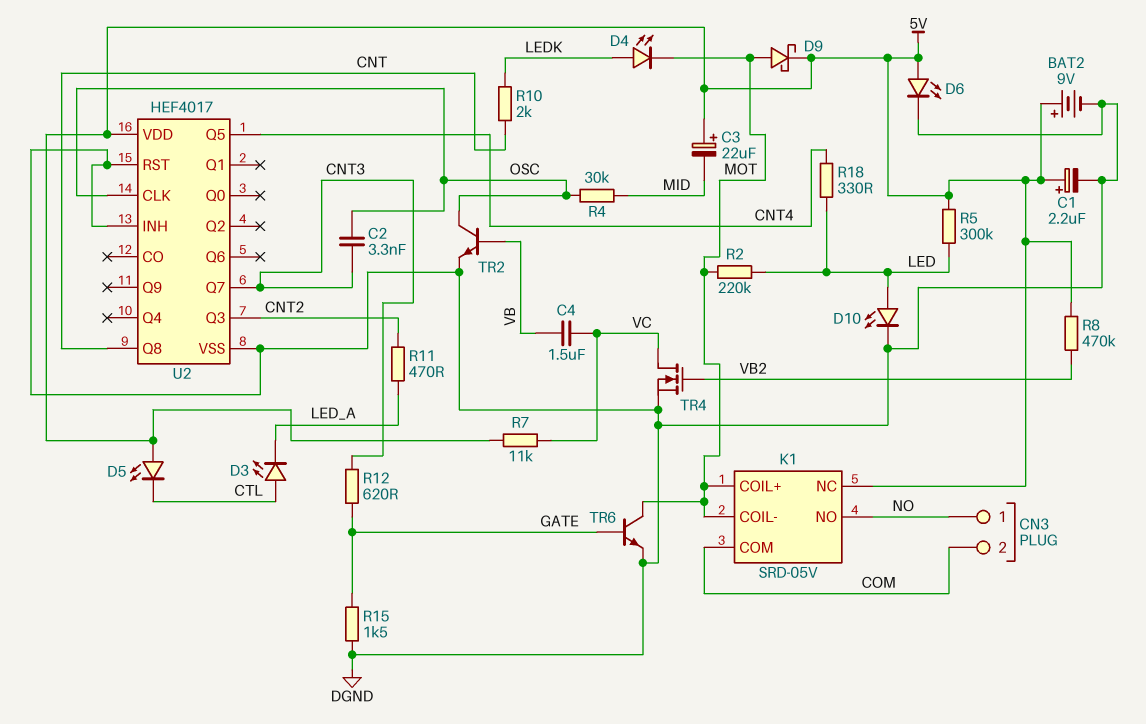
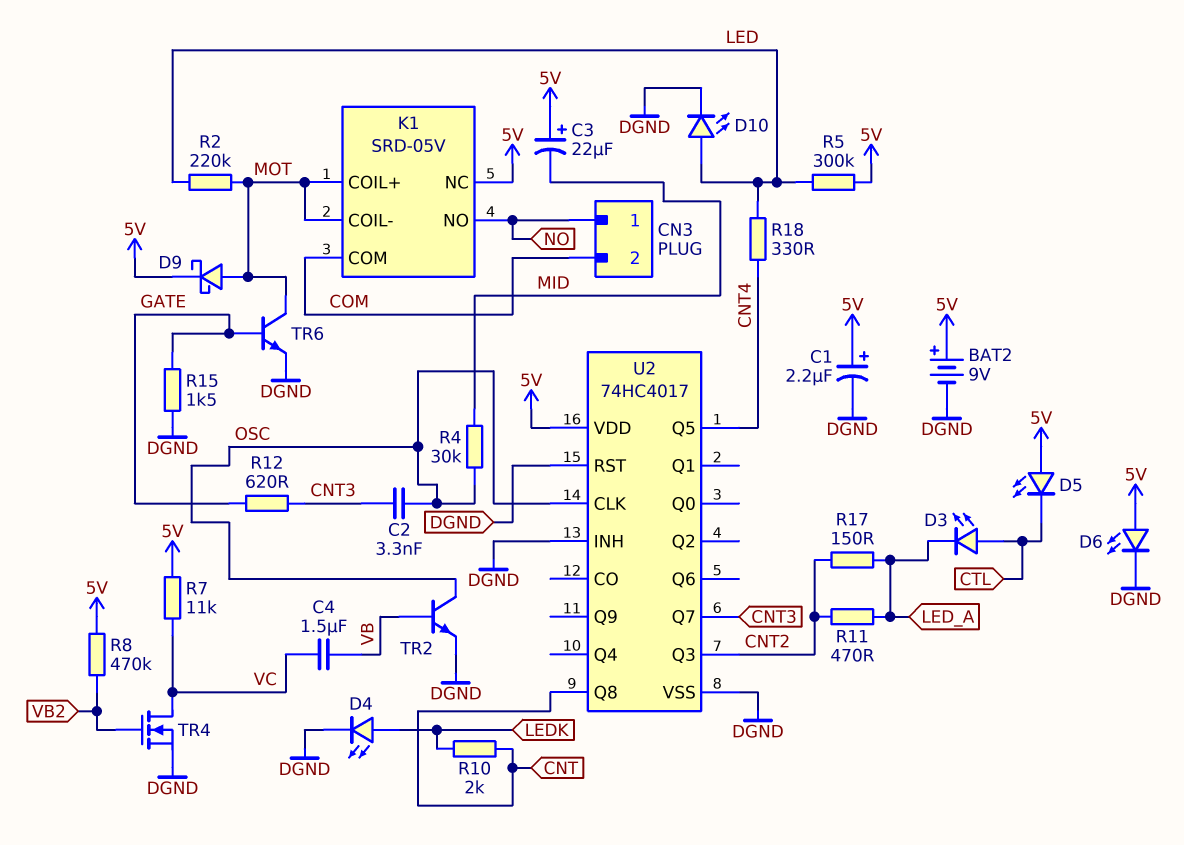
D4: LED (A LEDK, K MOT) -> LED (A LEDK, K DGND)
R17: none -> 150 (CNT2, LED_A)
U2: HEF4017 -> 74HC4017

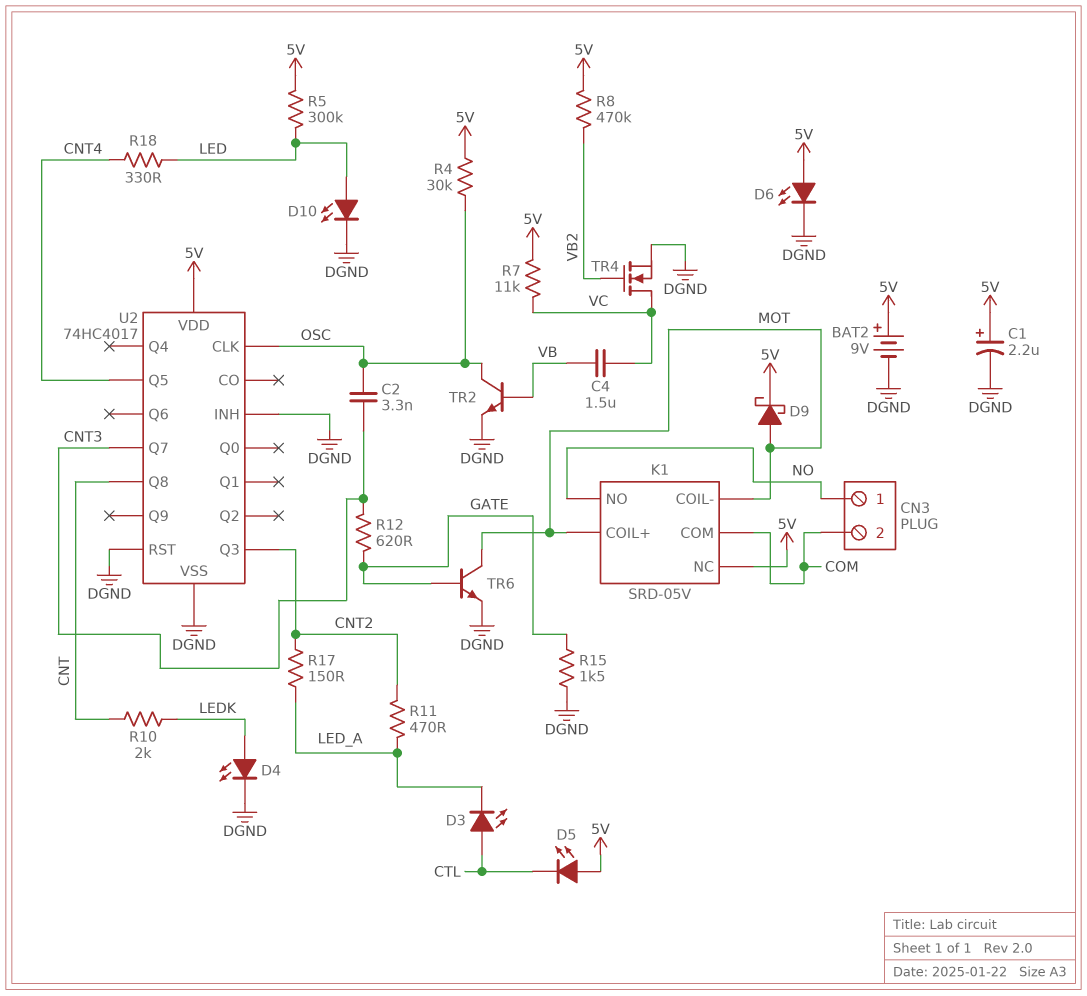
C3: 22uF (plus 5V, minus MID) -> none
R2: 220k (LED, MOT) -> none
R4: 30k (MID, OSC) -> 30k (5V, OSC)

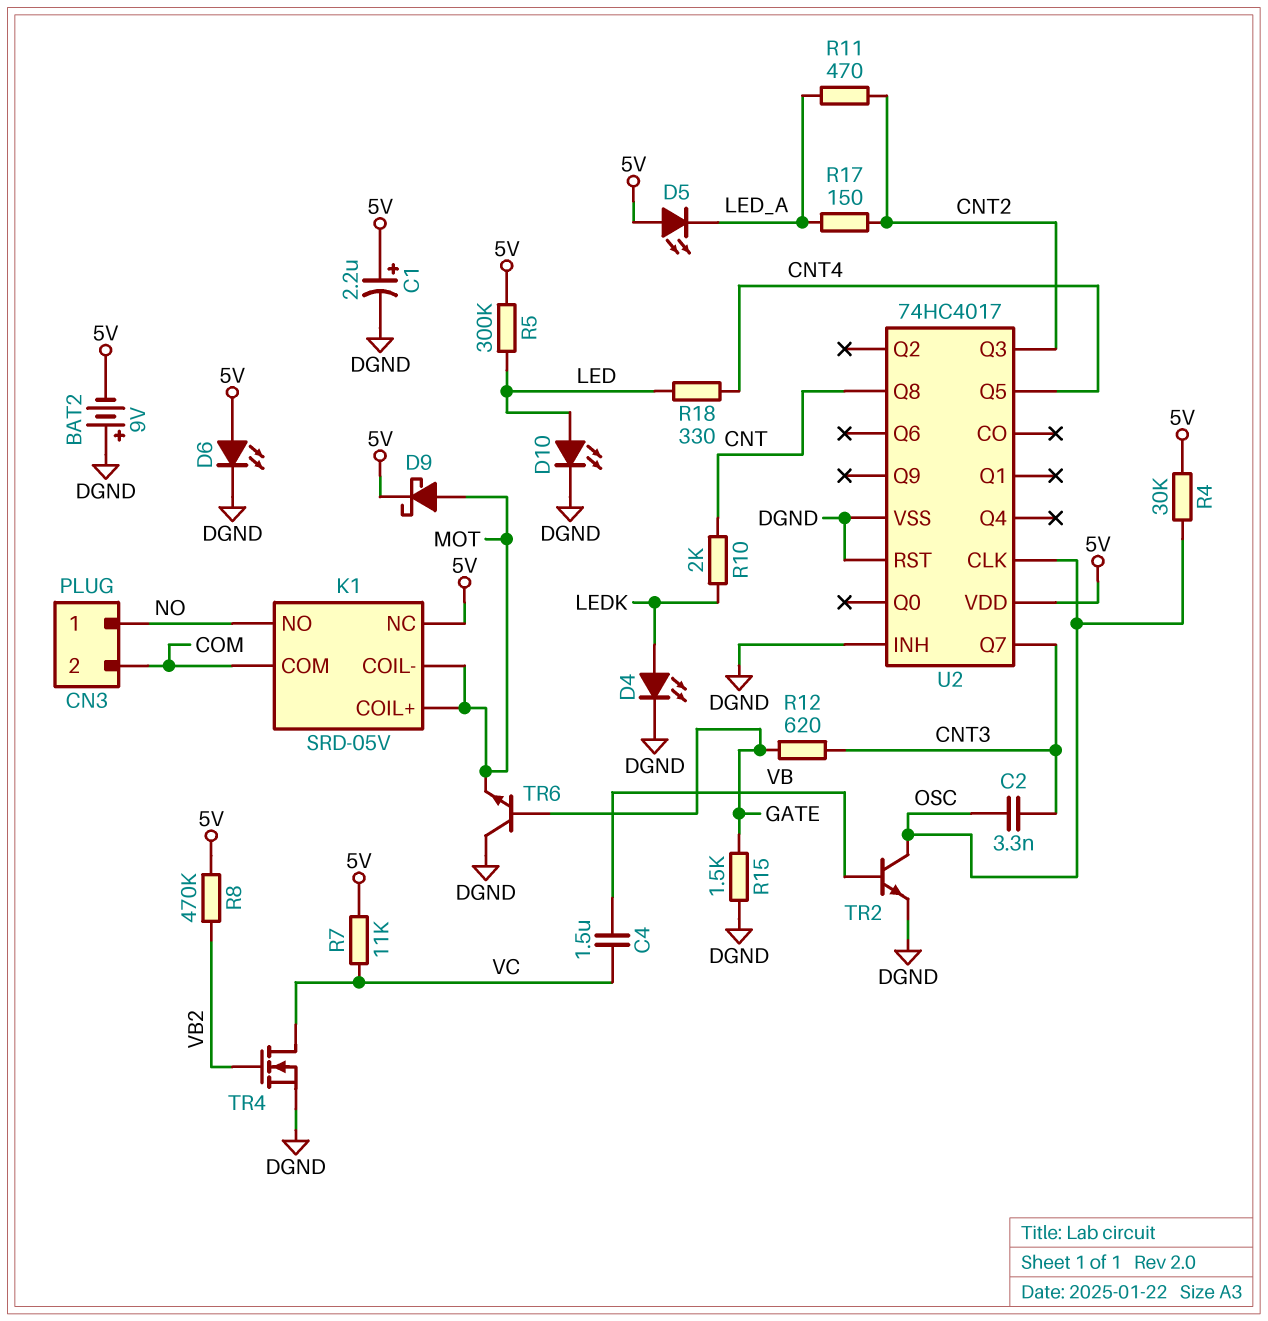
BAT2: 9V (plus 5V, minus DGND) -> 9V (plus DGND, minus 5V)
D3: LED (A CTL, K LED_A) -> none
D5: LED (A 5V, K CTL) -> LED (A 5V, K LED_A)
TR6: NPN (B GATE, C MOT, E DGND) -> NPN (B GATE, C DGND, E MOT)

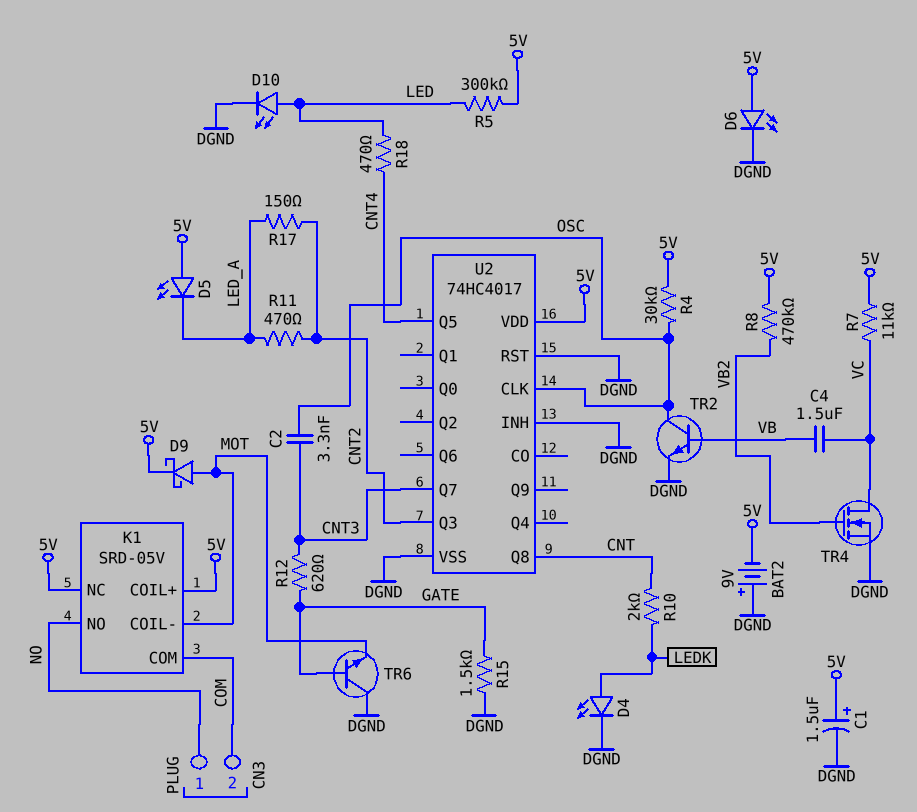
C1: 2.2uF (plus 5V, minus DGND) -> 1.5uF (plus 5V, minus DGND)
K1 pin COIL+: MOT -> 5V
R18: 330 (CNT4, LED) -> 470 (CNT4, LED)

